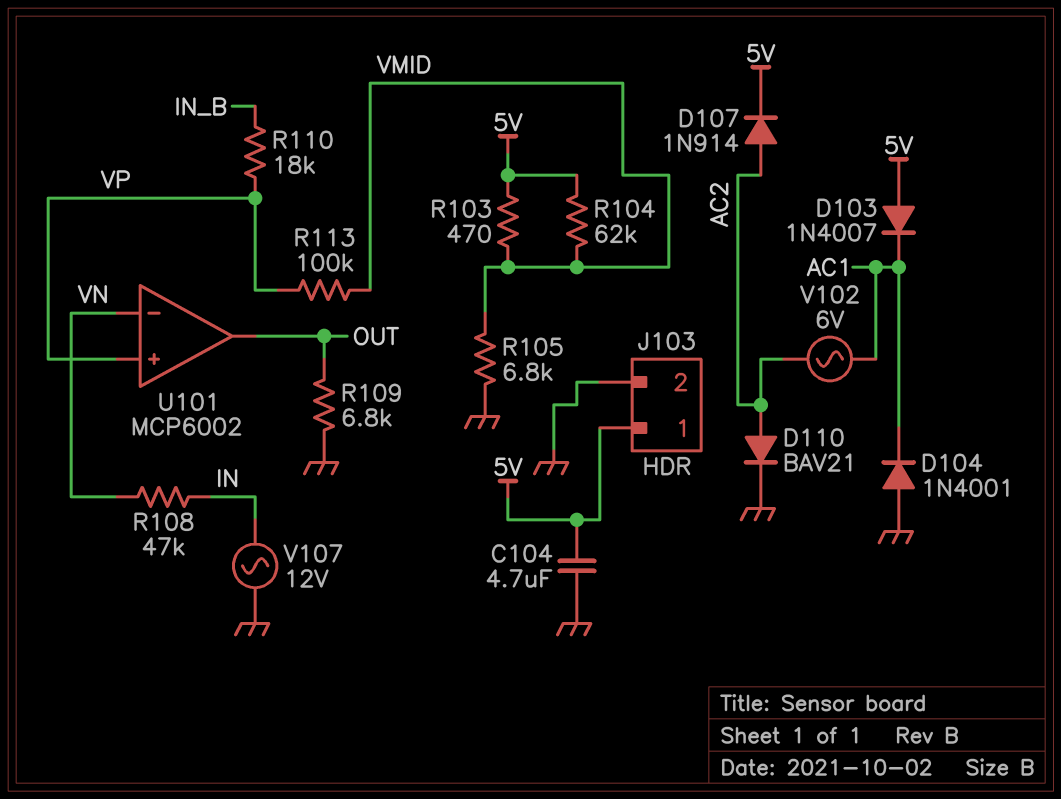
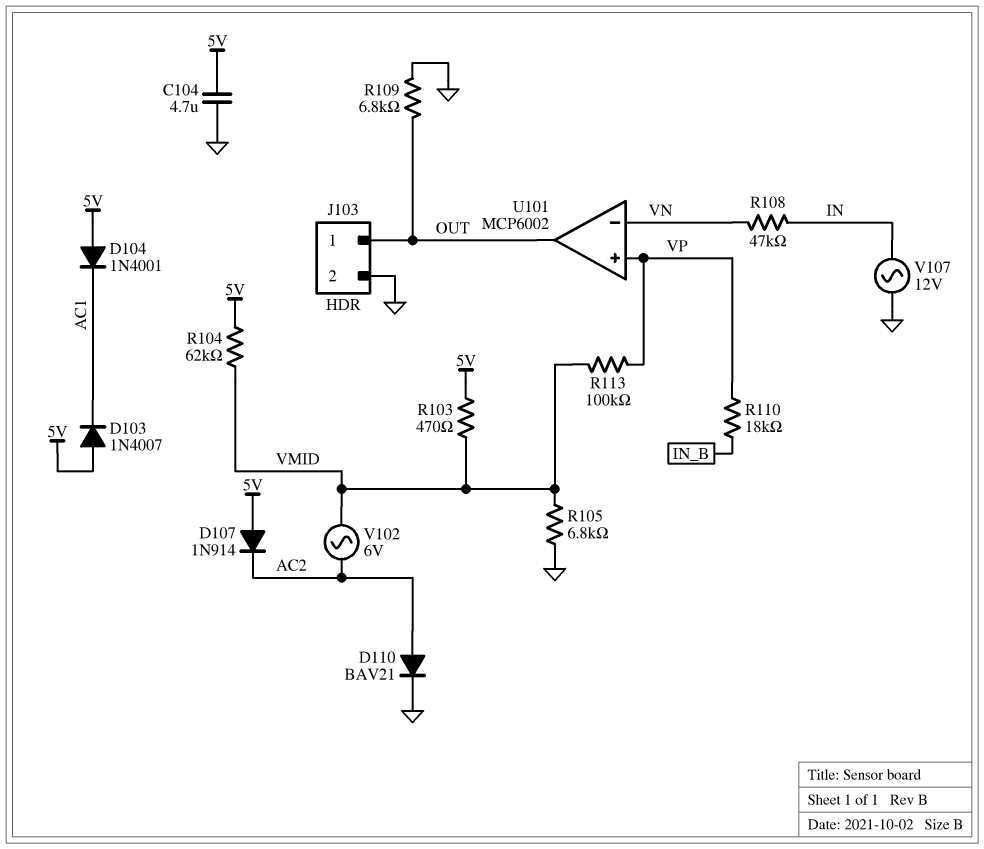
D104: diode 1N4001 (A GND, K AC1) -> diode 1N4001 (A 5V, K AC1)
D107: diode 1N914 (A AC2, K 5V) -> diode 1N914 (A 5V, K AC2)
J103 pin 1: 5V -> OUT
V102: AC 6V (AC1, AC2) -> AC 6V (AC2, VMID)

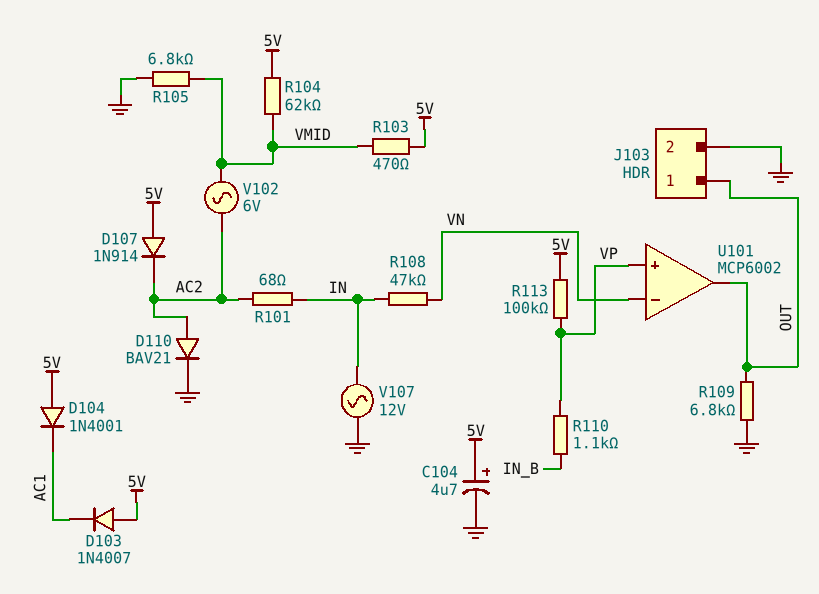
C104: 4.7uF (5V, GND) -> 4.7uF (plus 5V, minus GND)
R101: none -> 68 (AC2, IN)
R110: 18k (IN_B, VP) -> 1.1k (IN_B, VP)
R113: 100k (VMID, VP) -> 100k (5V, VP)

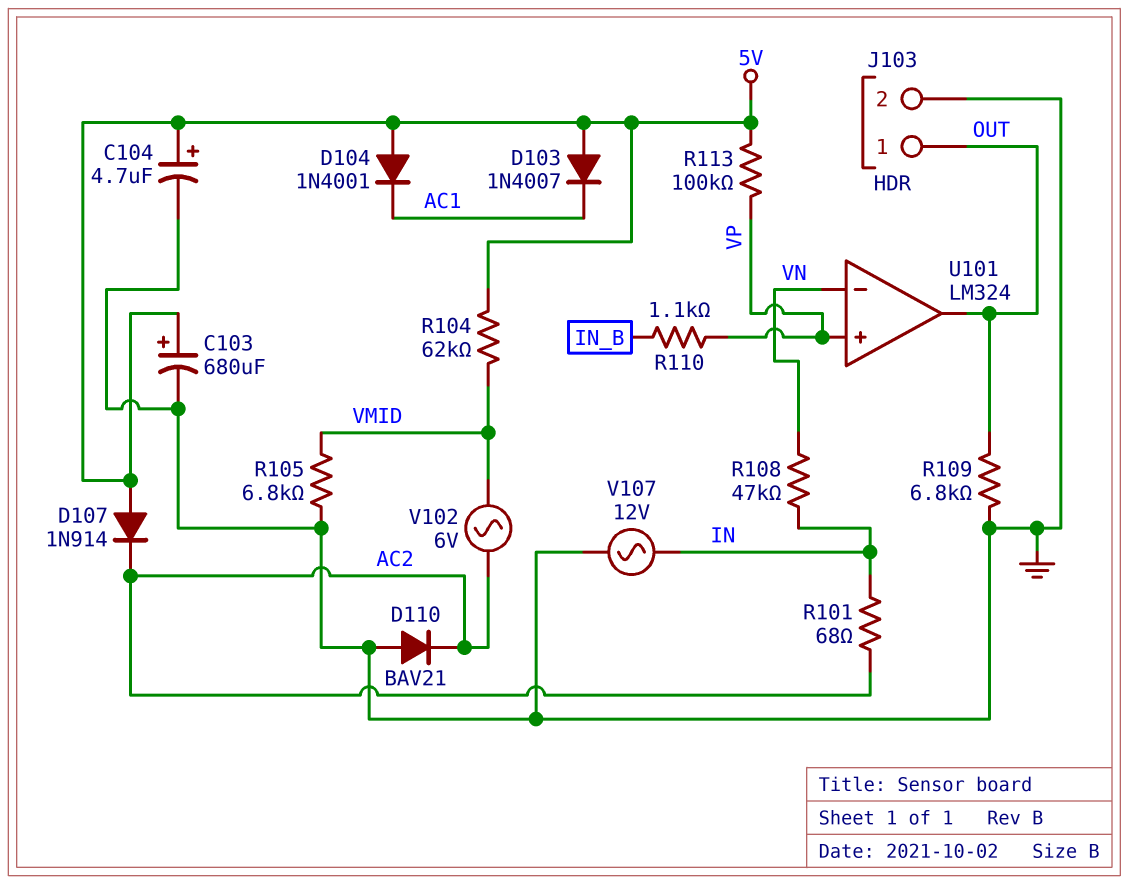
C103: none -> 680uF (plus 5V, minus GND)
D110: diode BAV21 (A AC2, K GND) -> diode BAV21 (A GND, K AC2)
R103: 470 (5V, VMID) -> none
U101: MCP6002 -> LM324

